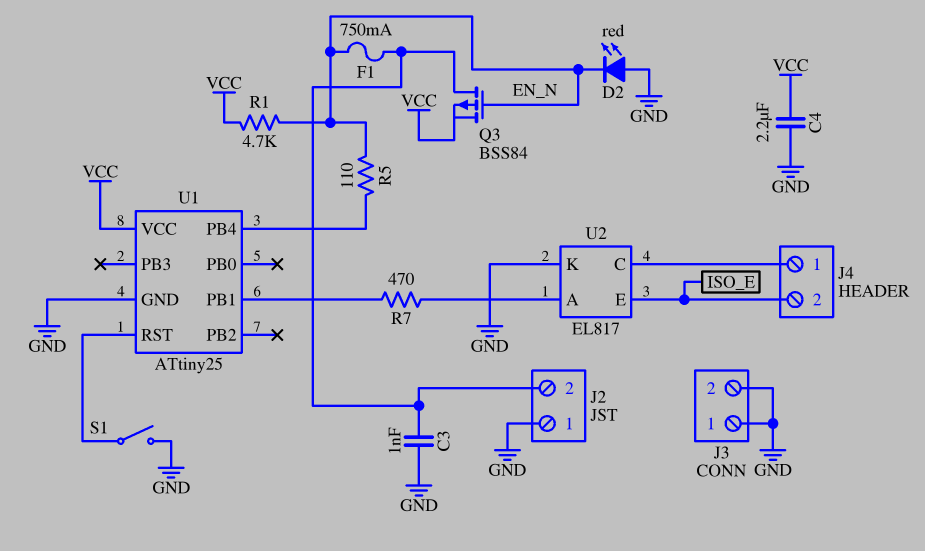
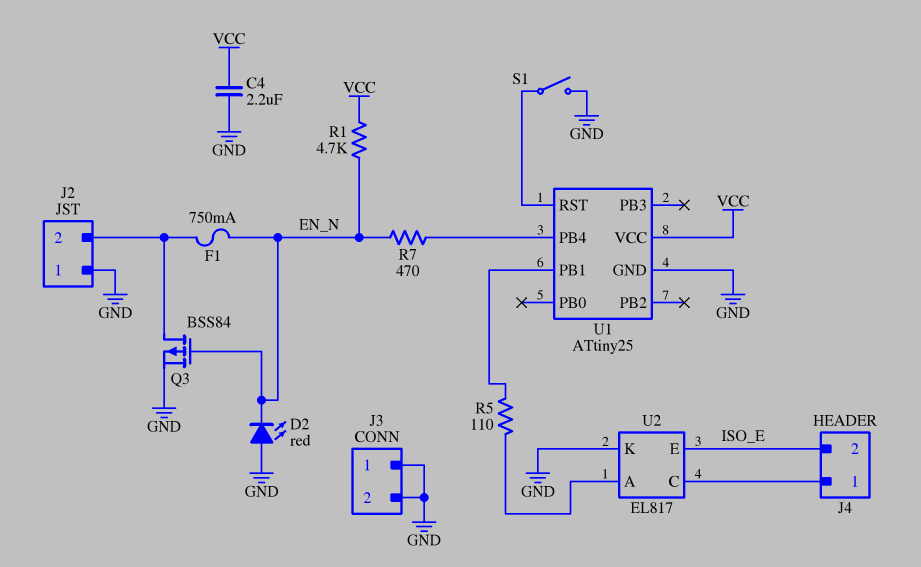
C3: 1nF (GND, J2/2) -> none
Q3: PMOS BSS84 (G EN_N, D J2/2, S VCC) -> PMOS BSS84 (G EN_N, D J2/2, S GND)
R5: 110 (EN_N, U1/PB4) -> 110 (U1/PB1, U2/A)
R7: 470 (U1/PB1, U2/A) -> 470 (EN_N, U1/PB4)

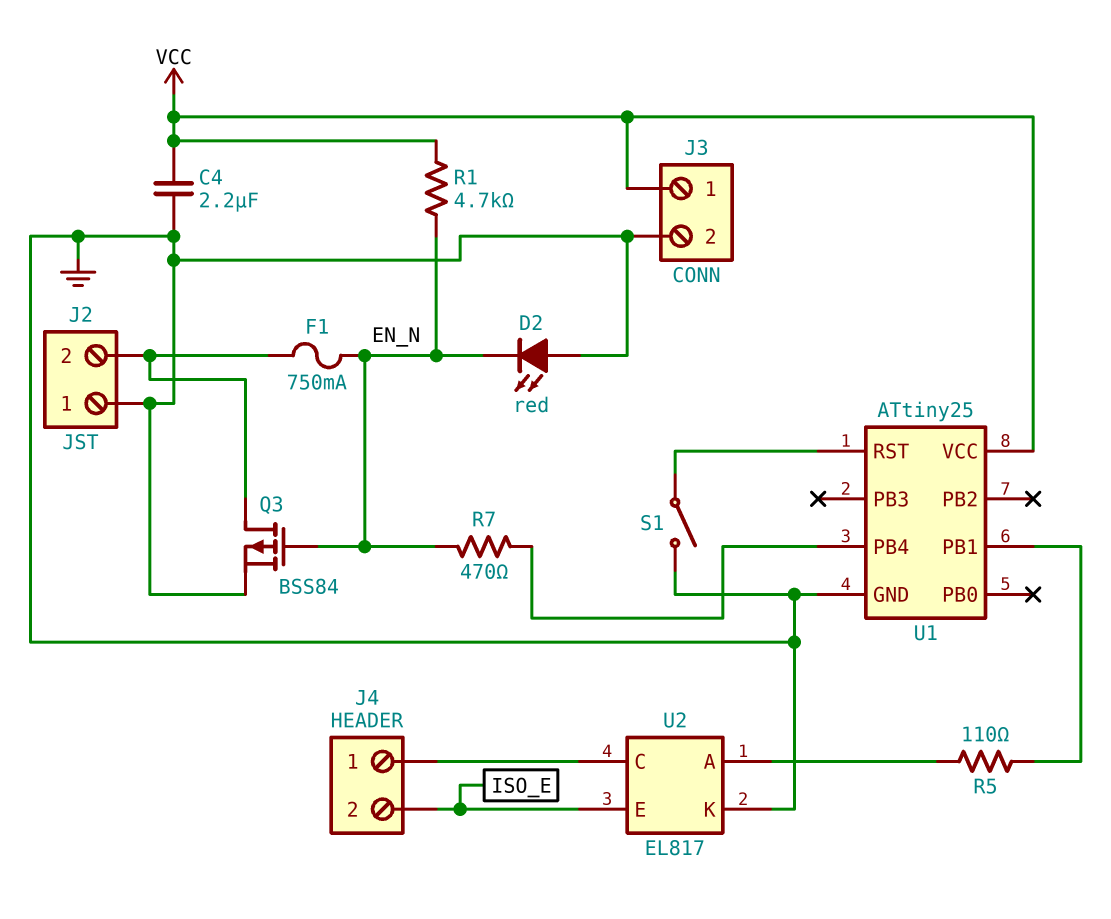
J3 pin 1: GND -> VCC

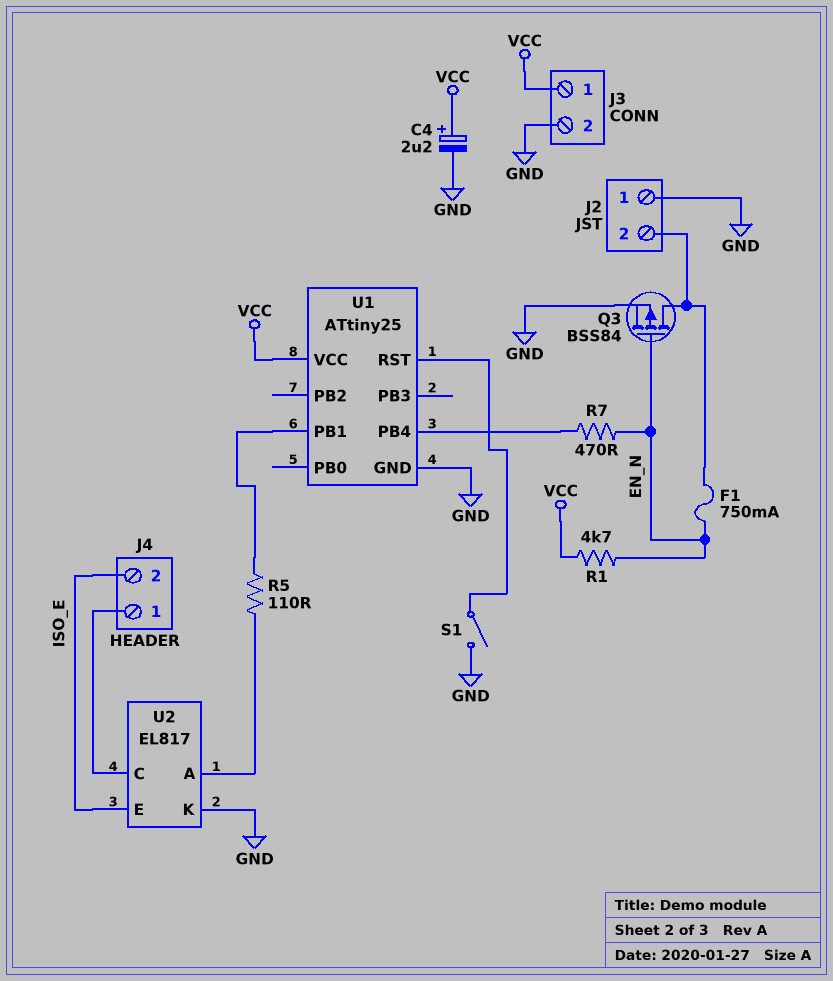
C4: 2.2uF (GND, VCC) -> 2.2uF (plus VCC, minus GND)
D2: LED red (A GND, K EN_N) -> none

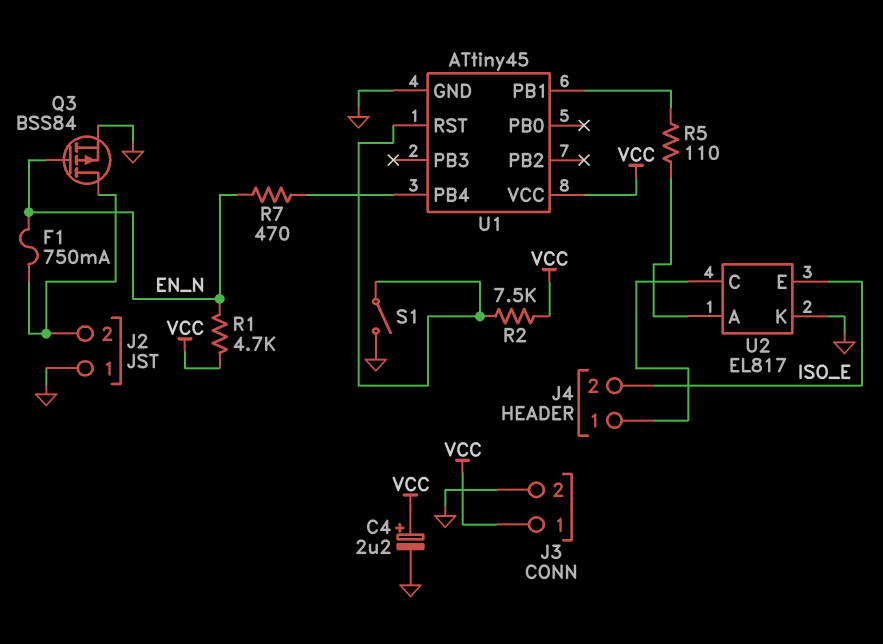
R2: none -> 7.5k (U1/RST, VCC)
U1: ATtiny25 -> ATtiny45

